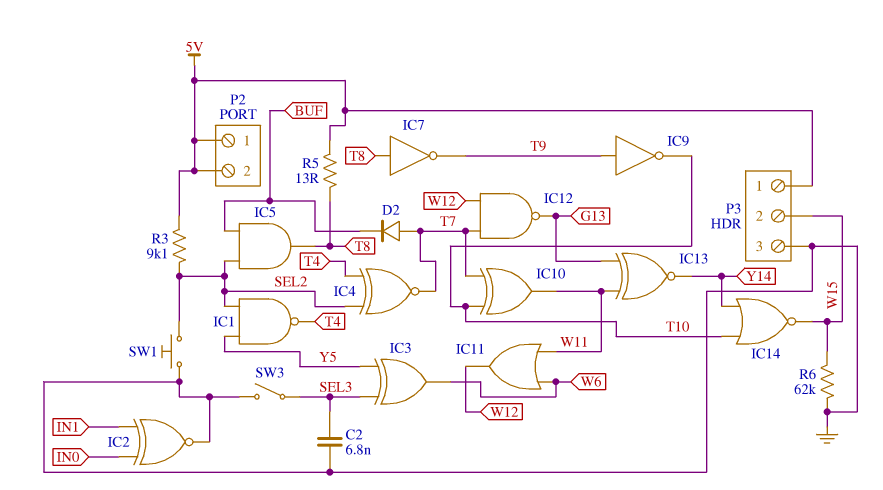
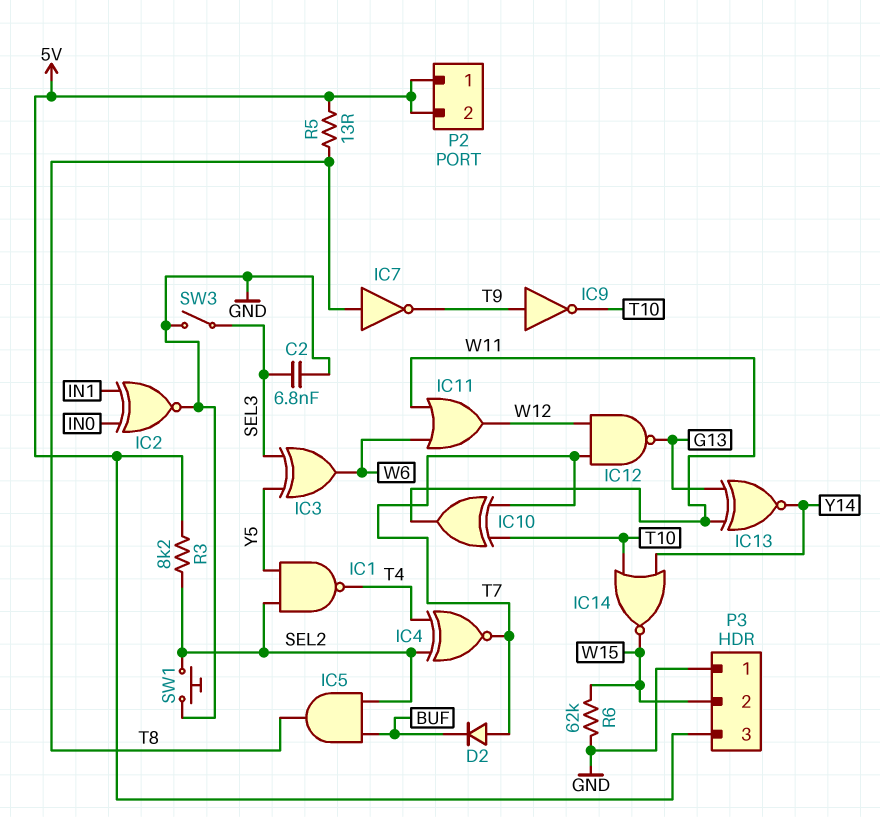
P3 pin 1: 5V -> GND
P3 pin 3: GND -> 5V
R3: 9.1k (5V, SEL2) -> 8.2k (5V, SEL2)

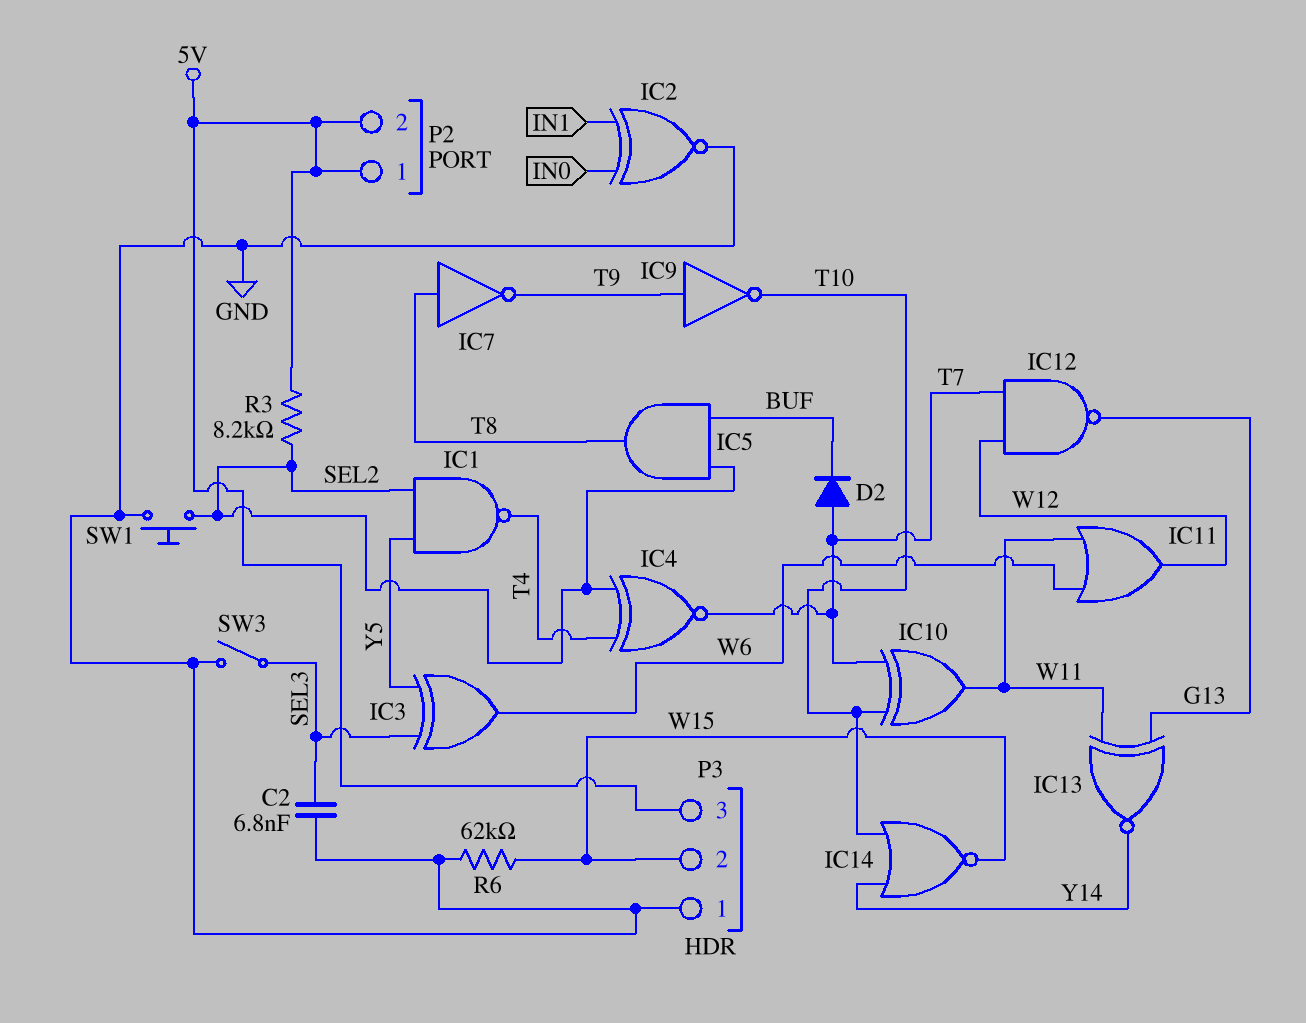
R5: 13 (5V, T8) -> none

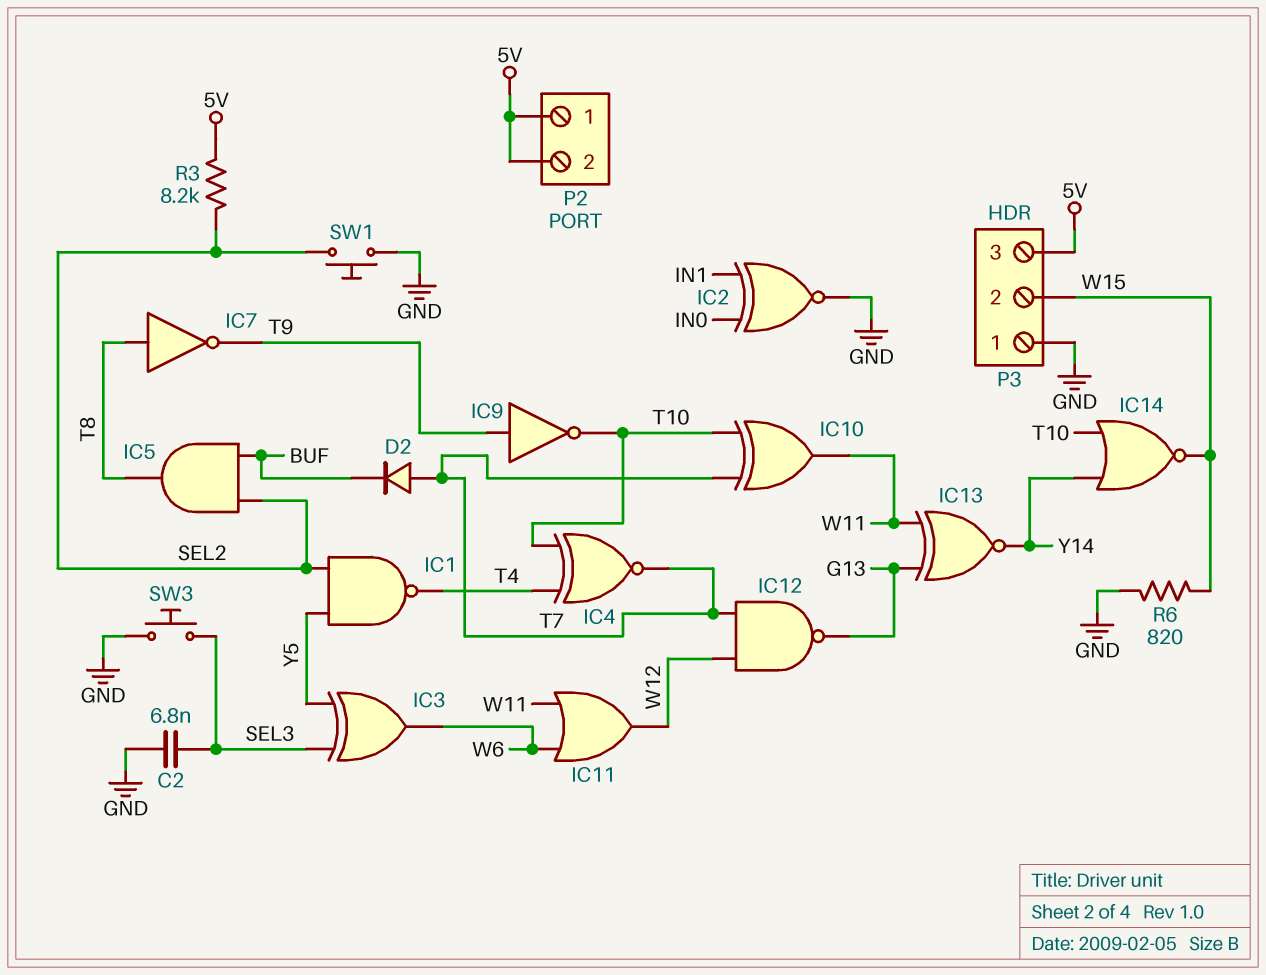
IC4: XNOR (in SEL2, in T4, out T7) -> XNOR (in T4, in T10, out T7)
R6: 62k (GND, W15) -> 820 (GND, W15)
SW3: switch (GND, SEL3) -> button (GND, SEL3)

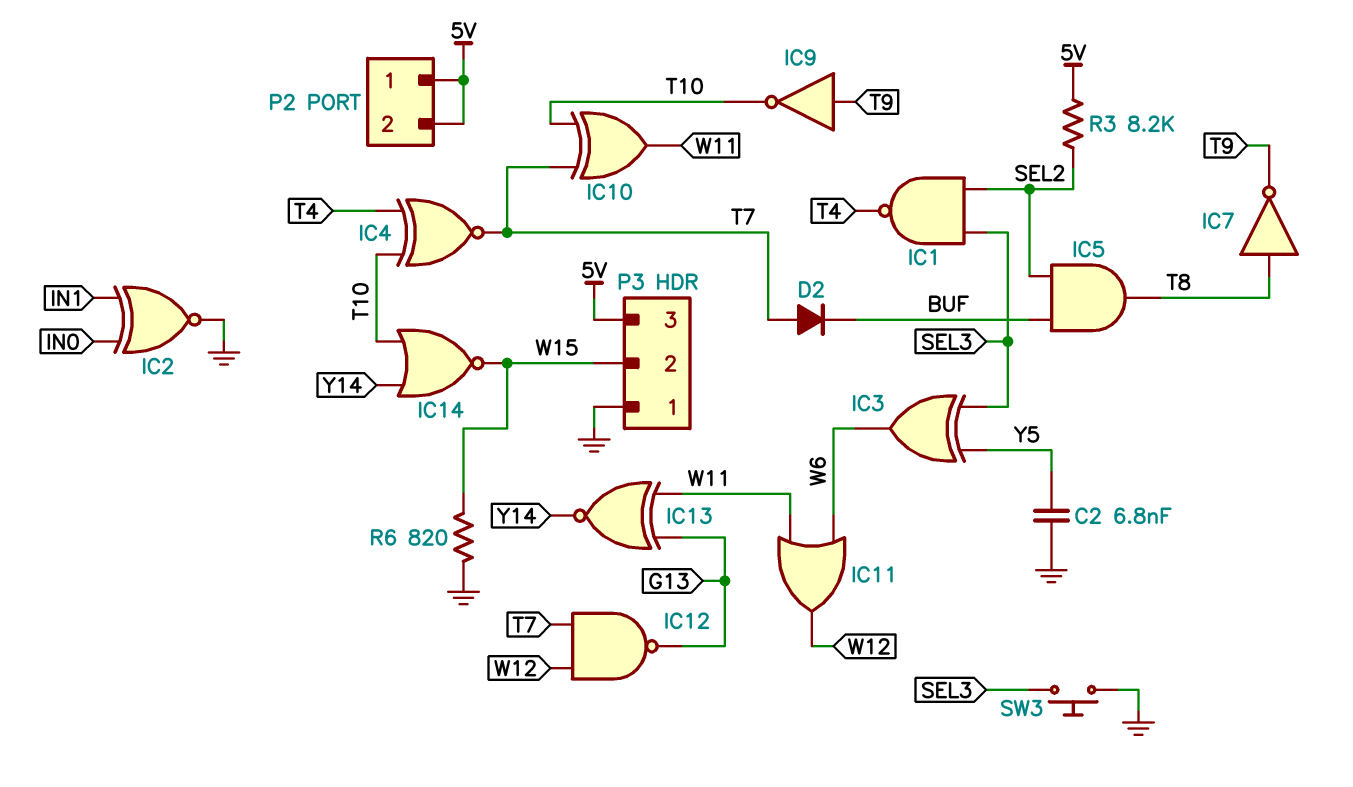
C2: 6.8nF (GND, SEL3) -> 6.8nF (GND, Y5)
IC1: NAND (in SEL2, in Y5, out T4) -> NAND (in SEL2, in SEL3, out T4)
SW1: button (GND, SEL2) -> none

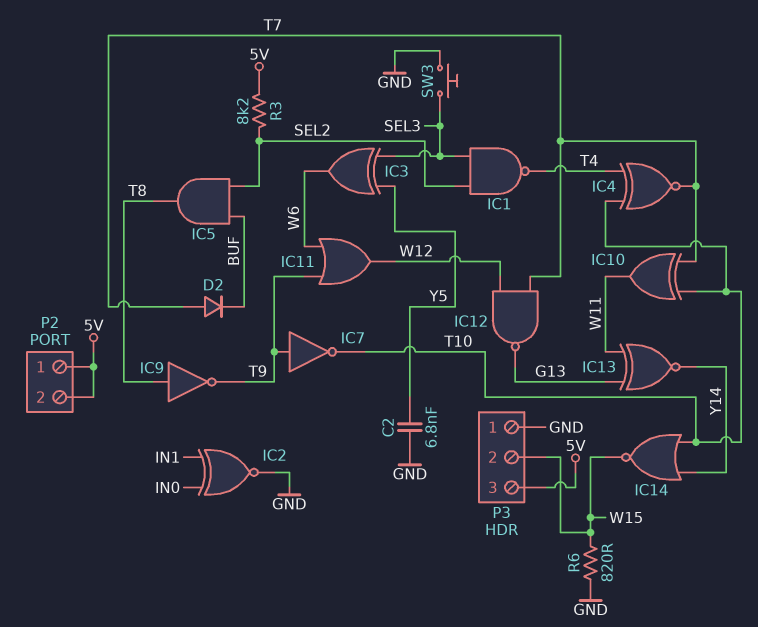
IC7: NOT (in T8, out T9) -> NOT (in T9, out T10)
IC9: NOT (in T9, out T10) -> NOT (in T8, out T9)
IC11: OR (in W6, in W11, out W12) -> OR (in T9, in W6, out W12)

